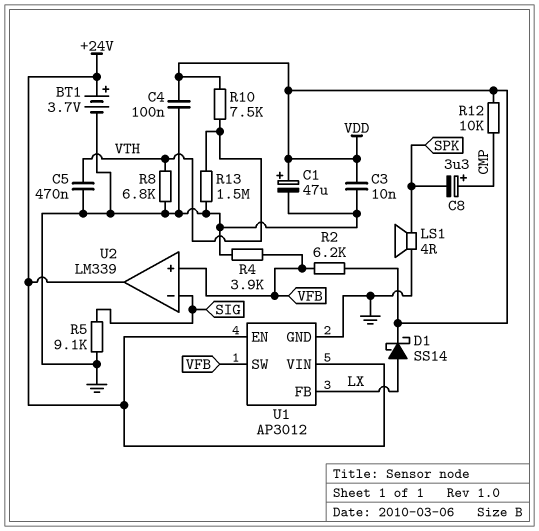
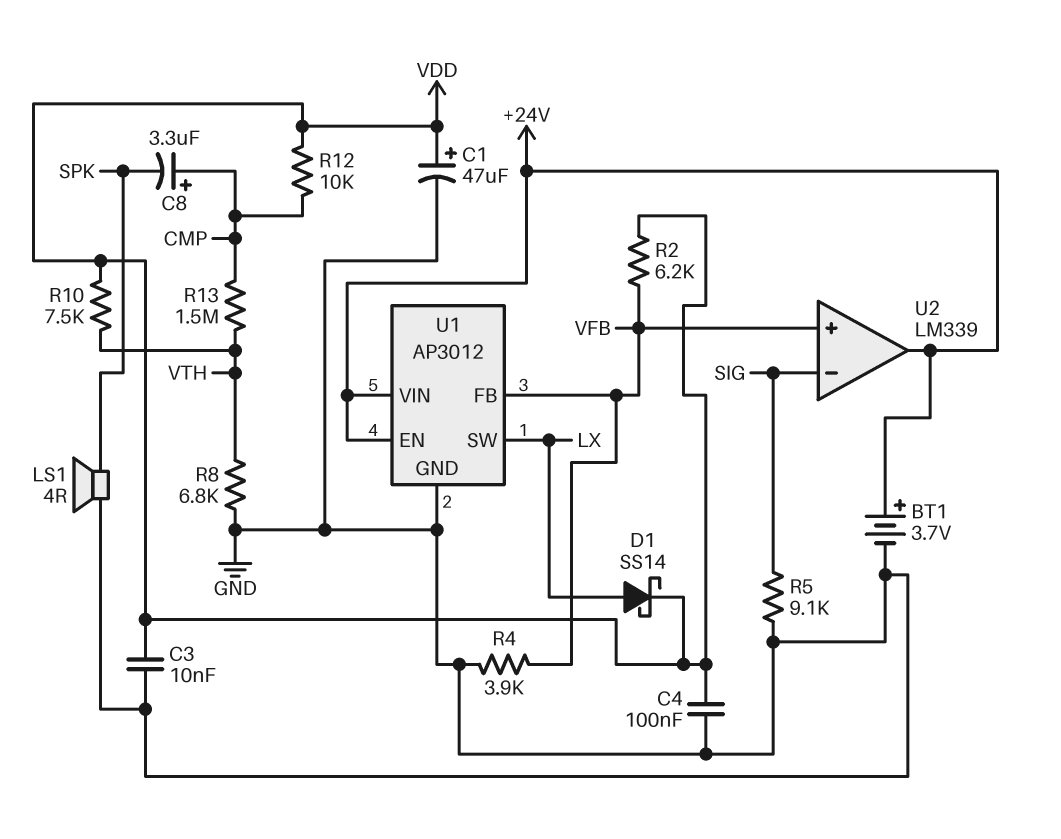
C5: 470nF (GND, VTH) -> none
R13: 1.5M (GND, VTH) -> 1.5M (CMP, VTH)
U1 pin FB: LX -> VFB
U1 pin SW: VFB -> LX

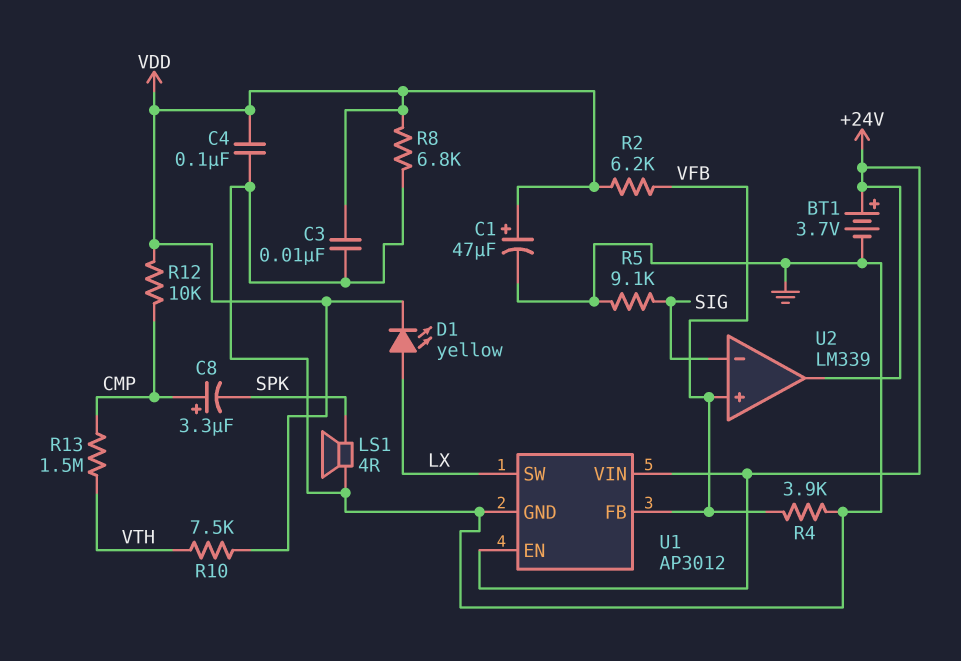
D1: schottky SS14 (A LX, K VDD) -> LED yellow (A LX, K VDD)
R8: 6.8k (GND, VTH) -> 6.8k (GND, VDD)

